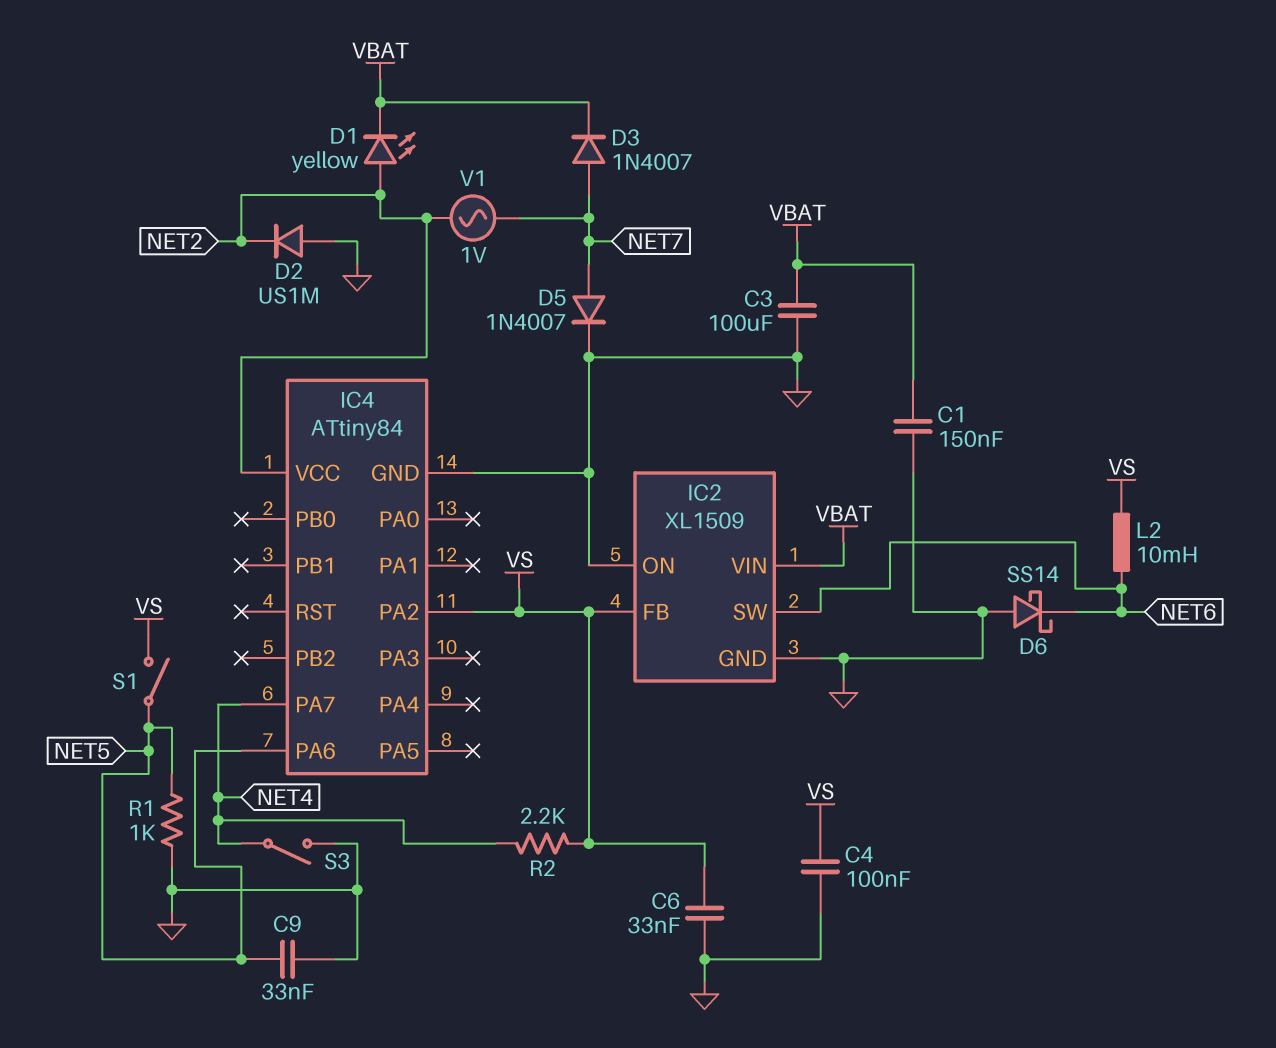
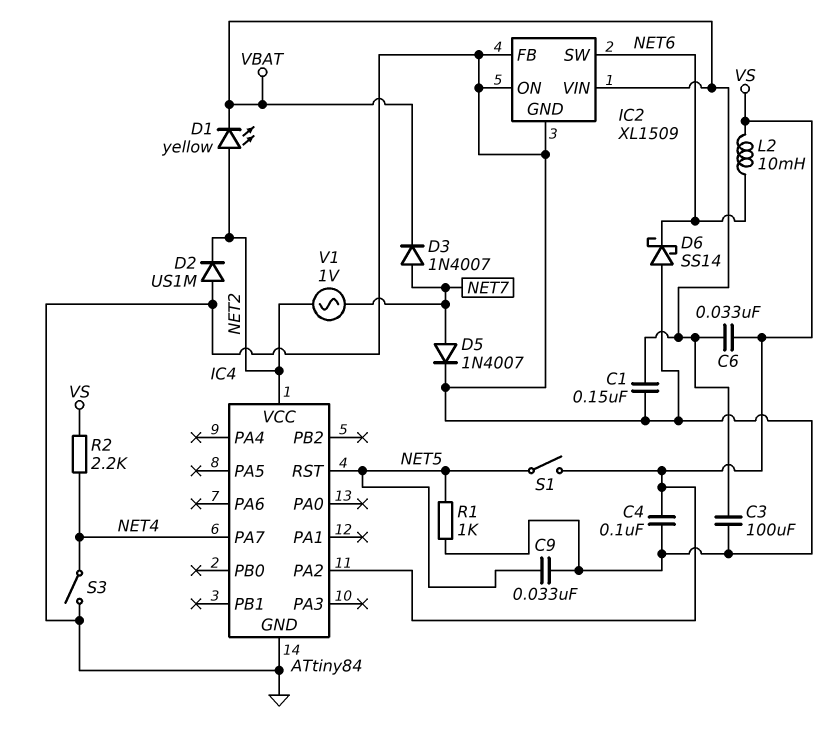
C6: 33nF (GND, VS) -> 33nF (VBAT, VS)
IC2 pin FB: VS -> GND
IC4 pin PA6: NET5 -> none
IC4 pin RST: none -> NET5

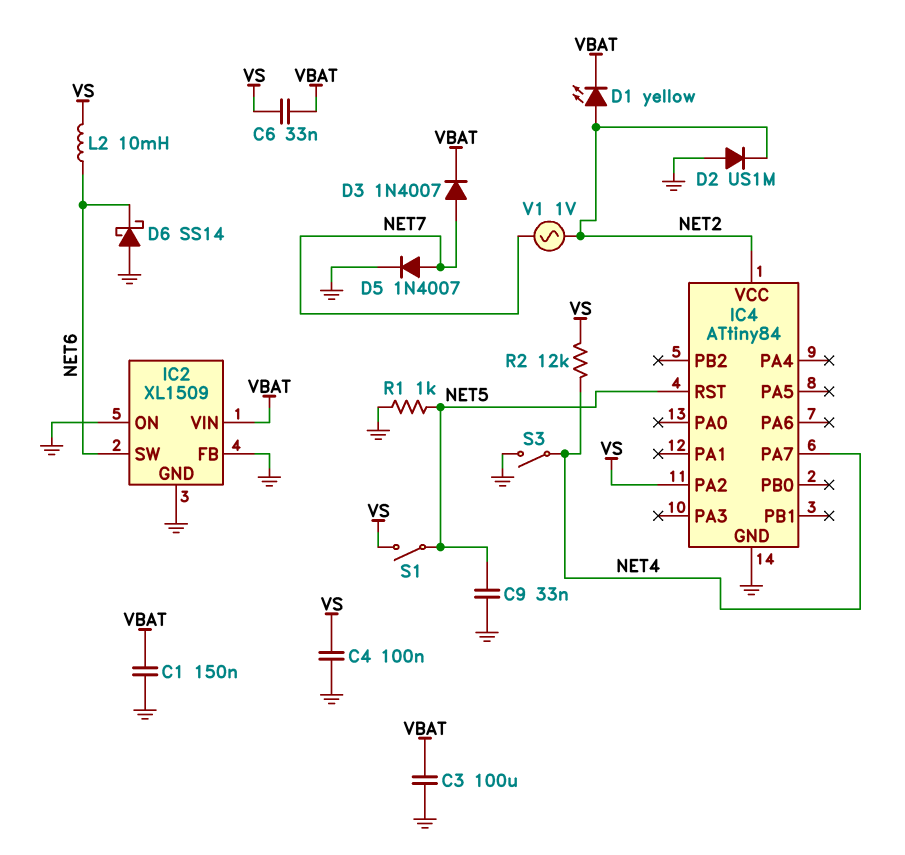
R2: 2.2k (NET4, VS) -> 12k (NET4, VS)

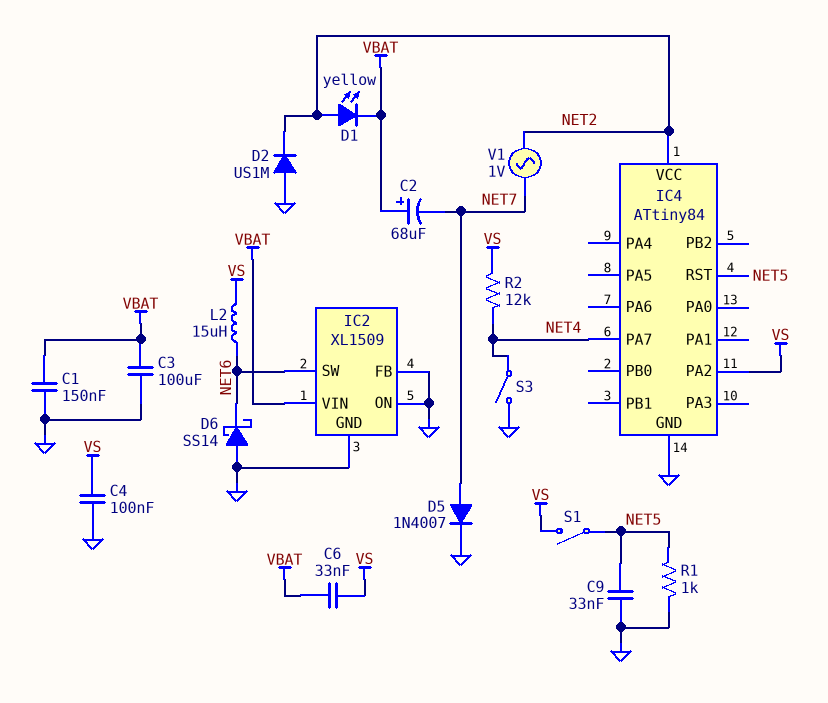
C2: none -> 68uF (plus VBAT, minus NET7)
D3: diode 1N4007 (A NET7, K VBAT) -> none
L2: 10mH (NET6, VS) -> 15uH (NET6, VS)

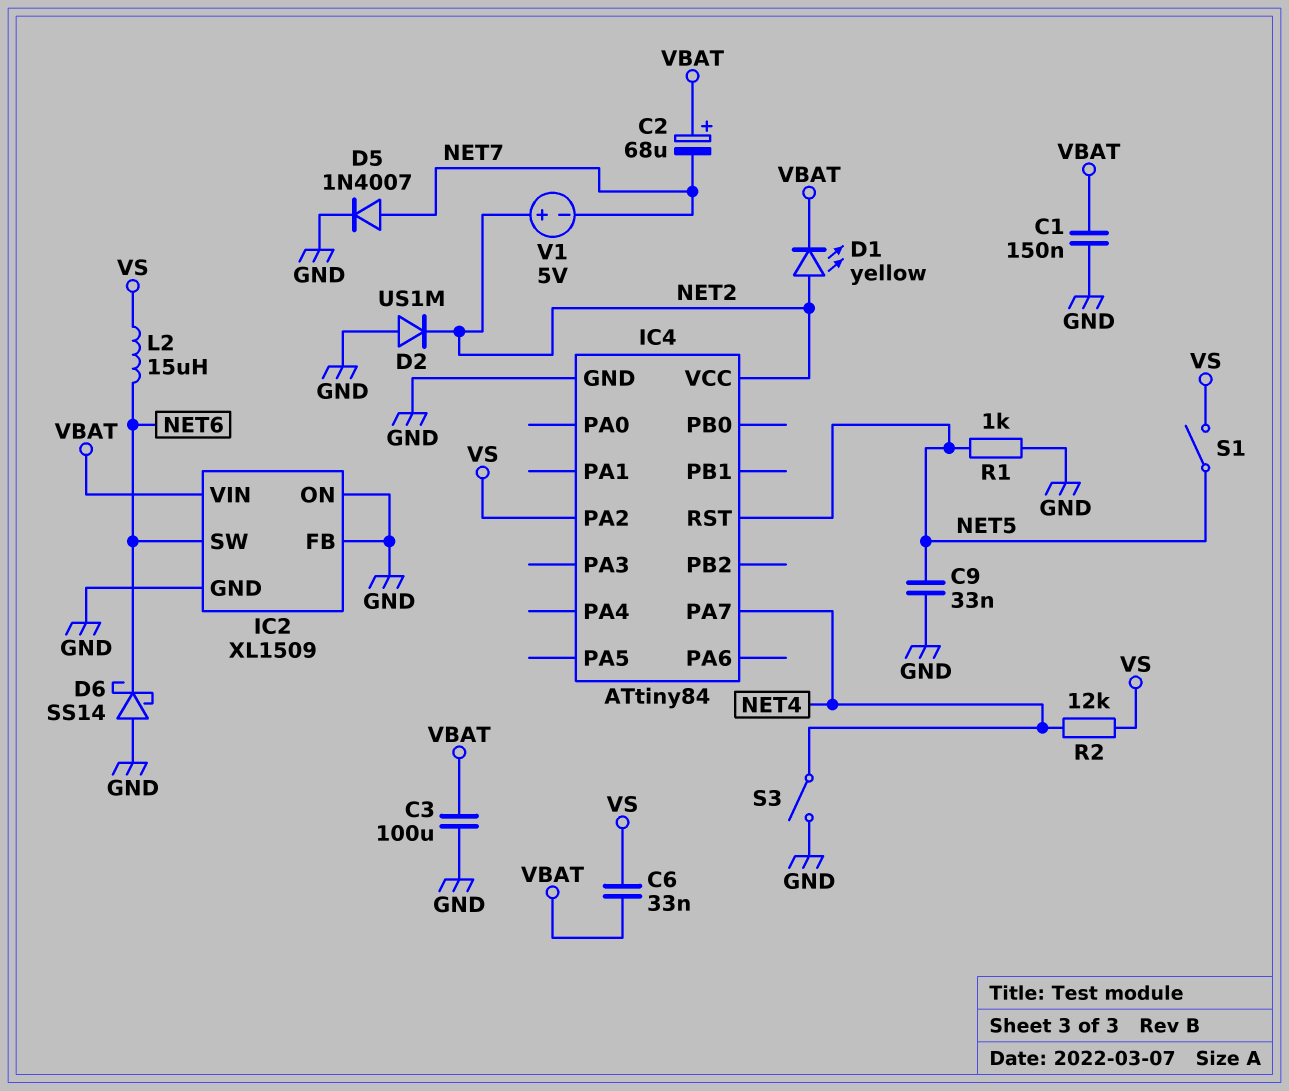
C4: 100nF (GND, VS) -> none
V1: AC 1V (NET2, NET7) -> 5V (plus NET2, minus NET7)

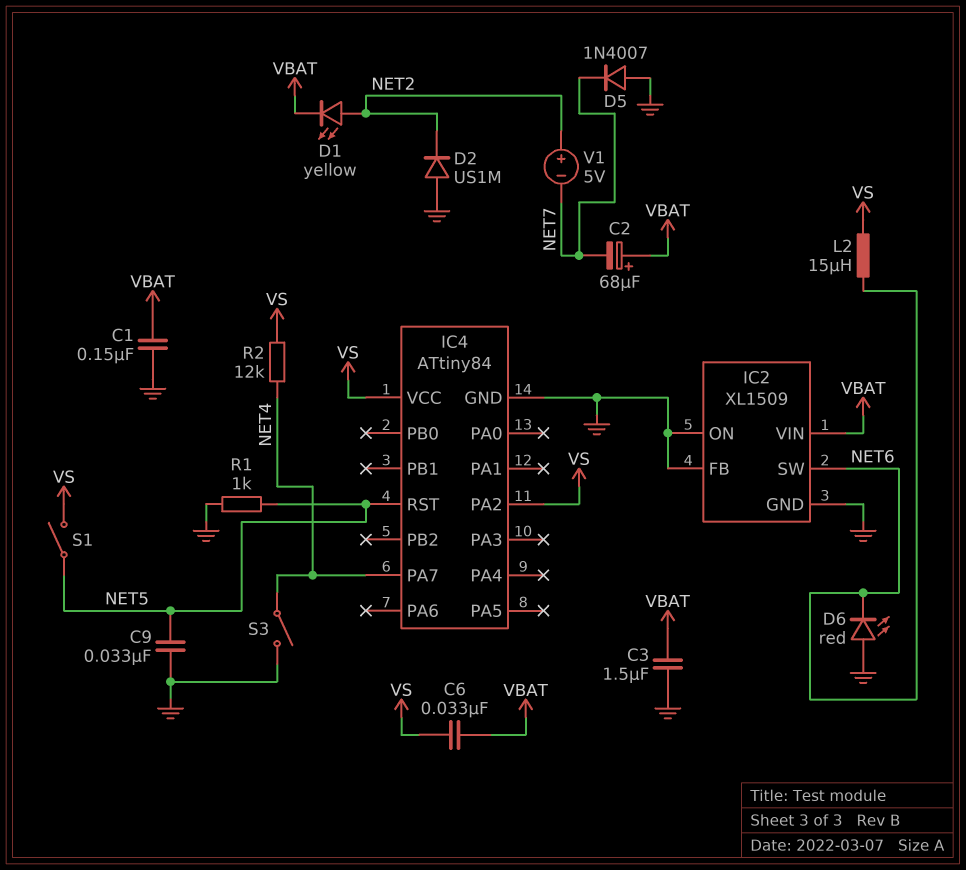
C3: 100uF (GND, VBAT) -> 1.5uF (GND, VBAT)
D5: diode 1N4007 (A NET7, K GND) -> diode 1N4007 (A GND, K NET7)
D6: schottky SS14 (A GND, K NET6) -> LED red (A GND, K NET6)
IC4 pin VCC: NET2 -> VS

